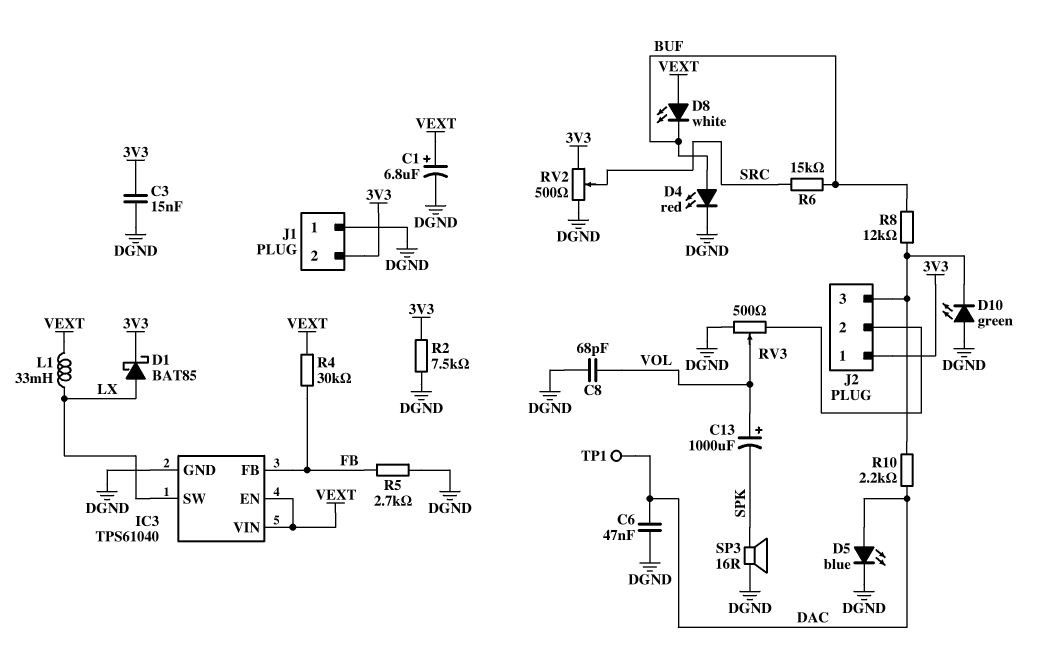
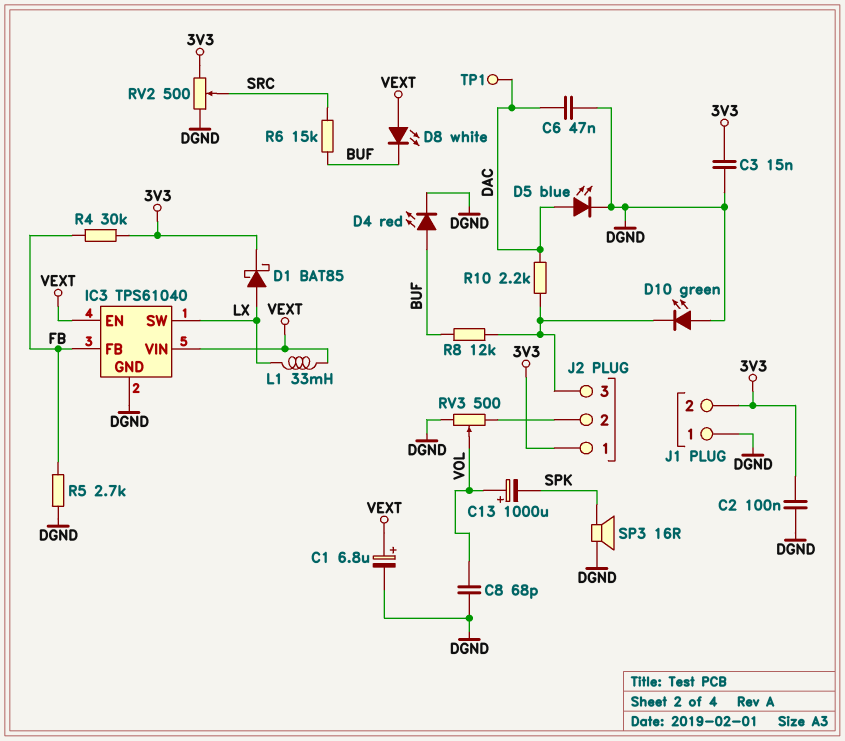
C2: none -> 100nF (3V3, DGND)
R2: 7.5k (3V3, DGND) -> none
R4: 30k (FB, VEXT) -> 30k (3V3, FB)

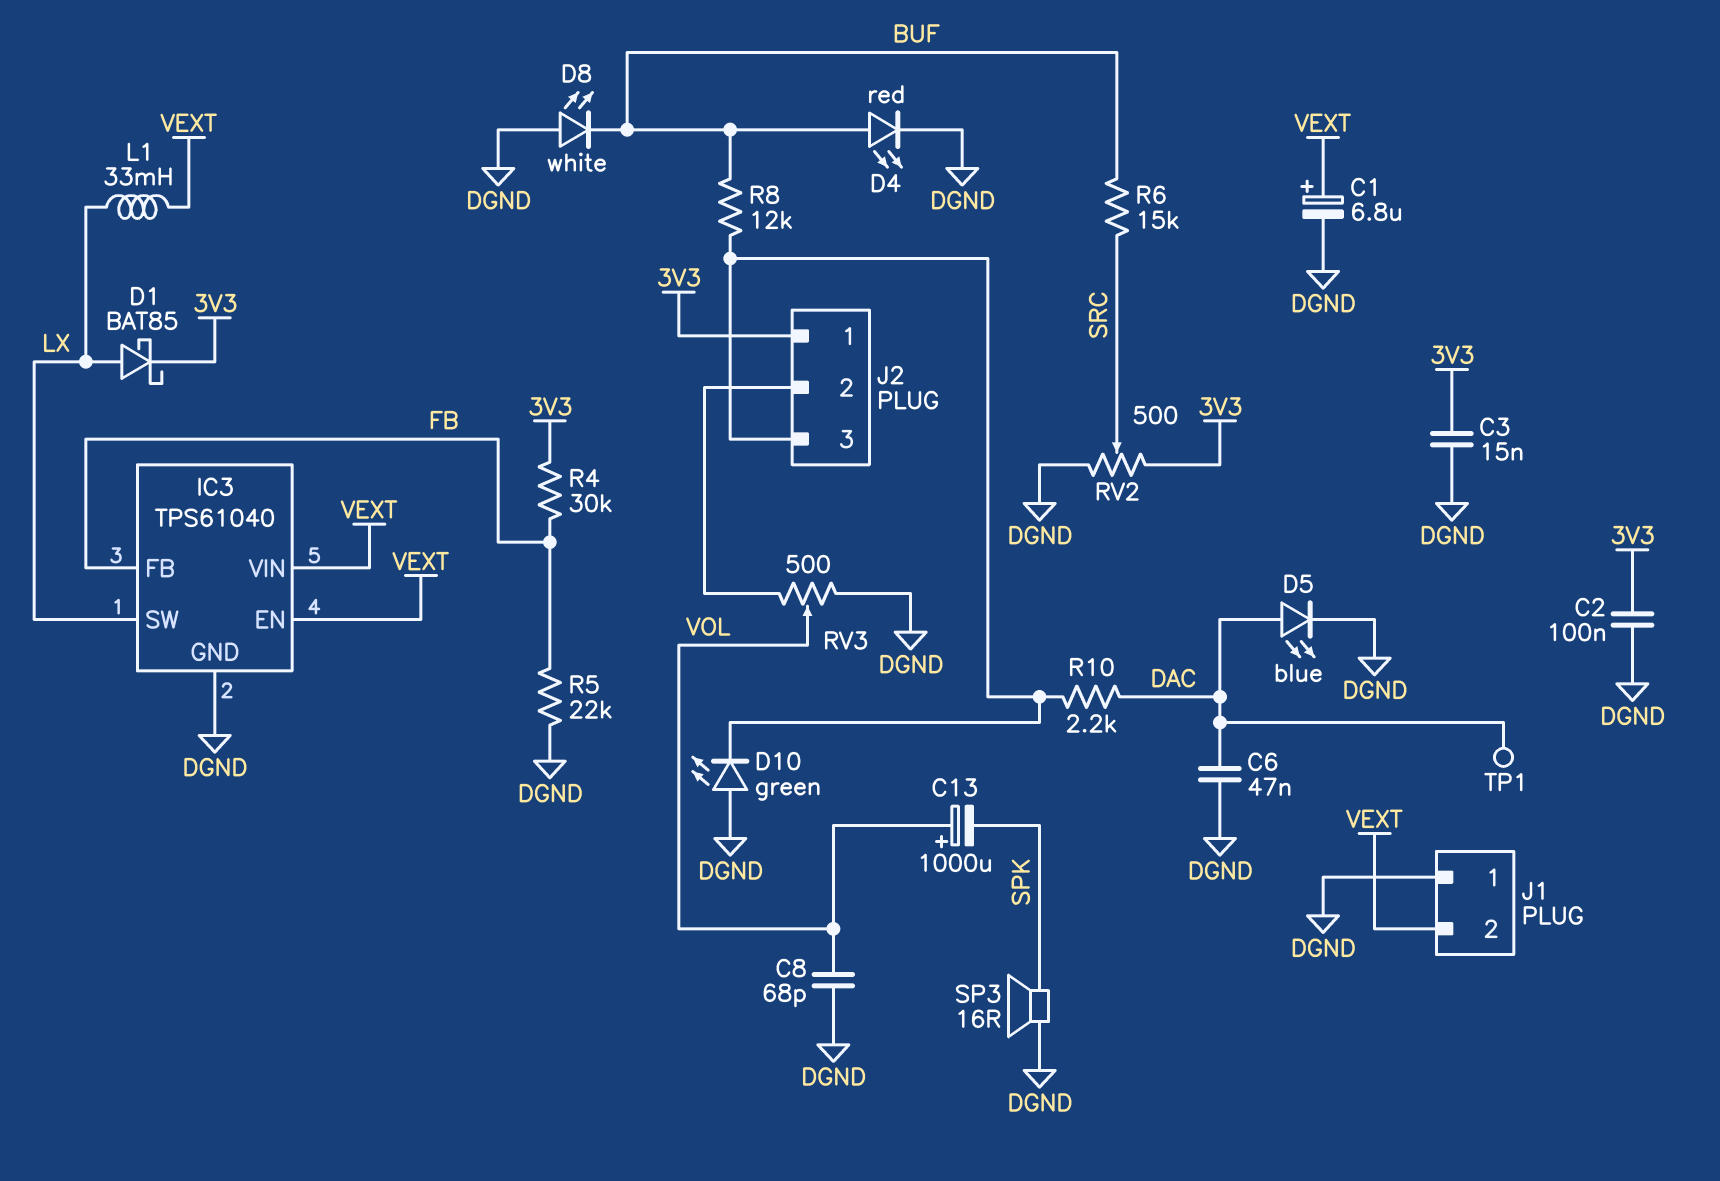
D8: LED white (A VEXT, K BUF) -> LED white (A DGND, K BUF)
J1 pin 2: 3V3 -> VEXT
R5: 2.7k (DGND, FB) -> 22k (DGND, FB)

